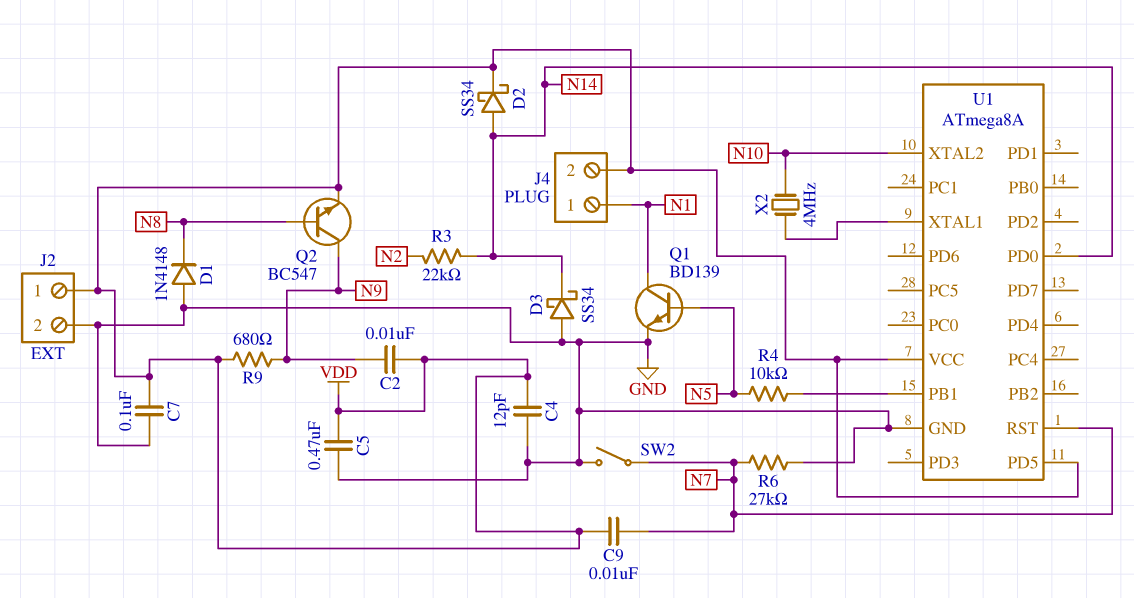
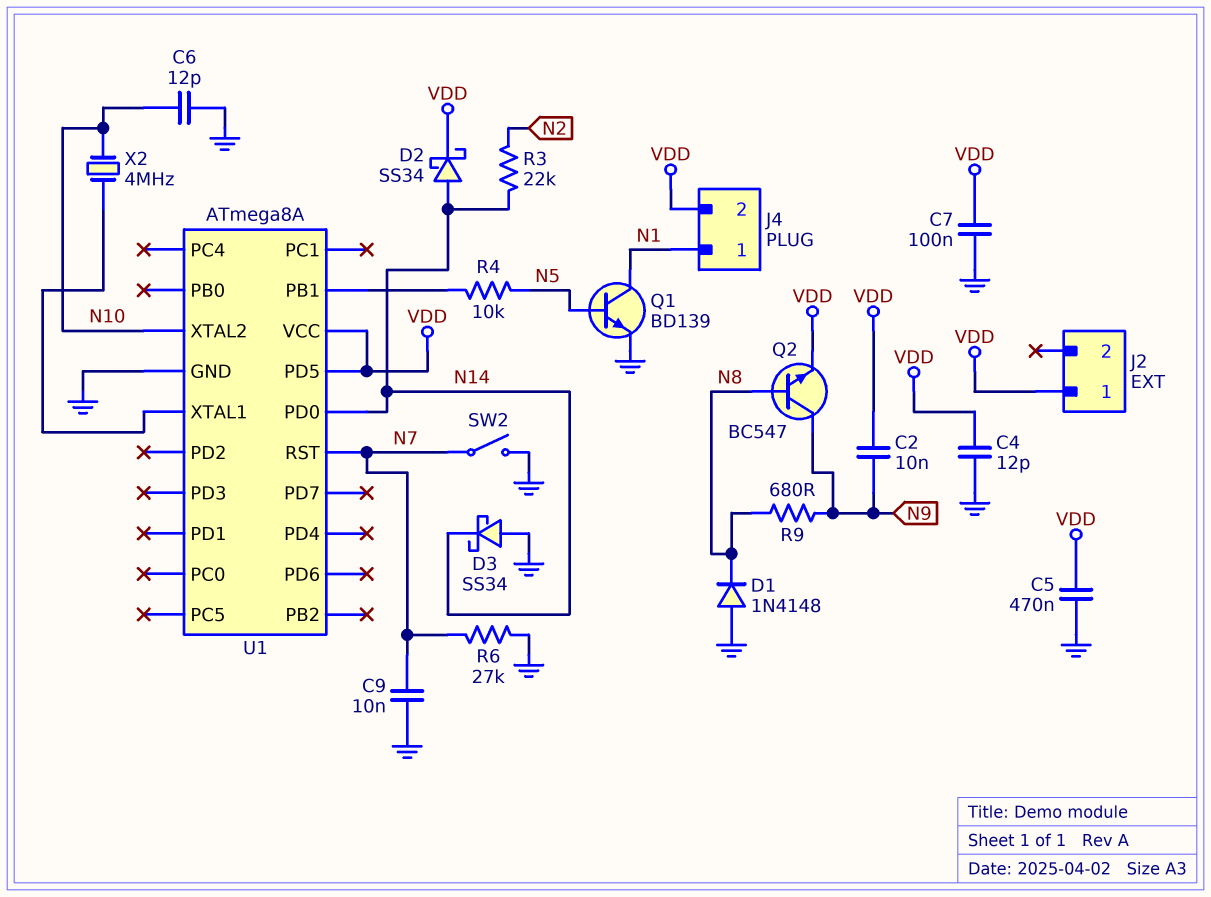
C6: none -> 12pF (GND, N10)
C9: 10nF (N7, VDD) -> 10nF (GND, N7)
J2 pin 2: GND -> none
R9: 680 (N9, VDD) -> 680 (N8, N9)

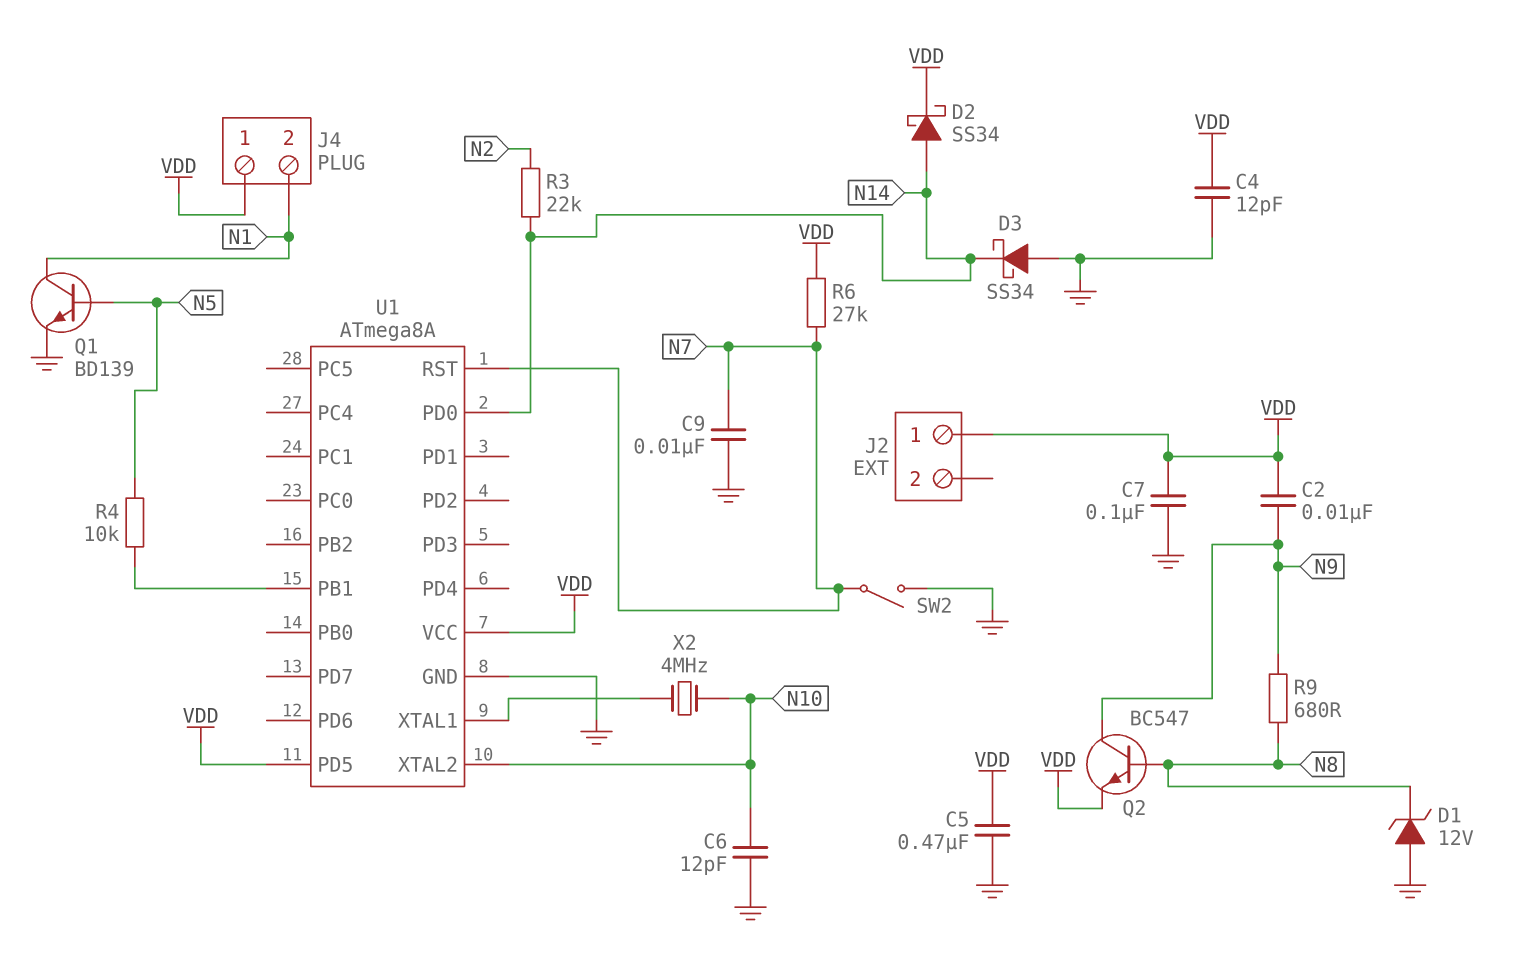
D1: diode 1N4148 (A GND, K N8) -> zener 12V (A GND, K N8)
J4 pin 1: N1 -> VDD
J4 pin 2: VDD -> N1
R6: 27k (GND, N7) -> 27k (N7, VDD)

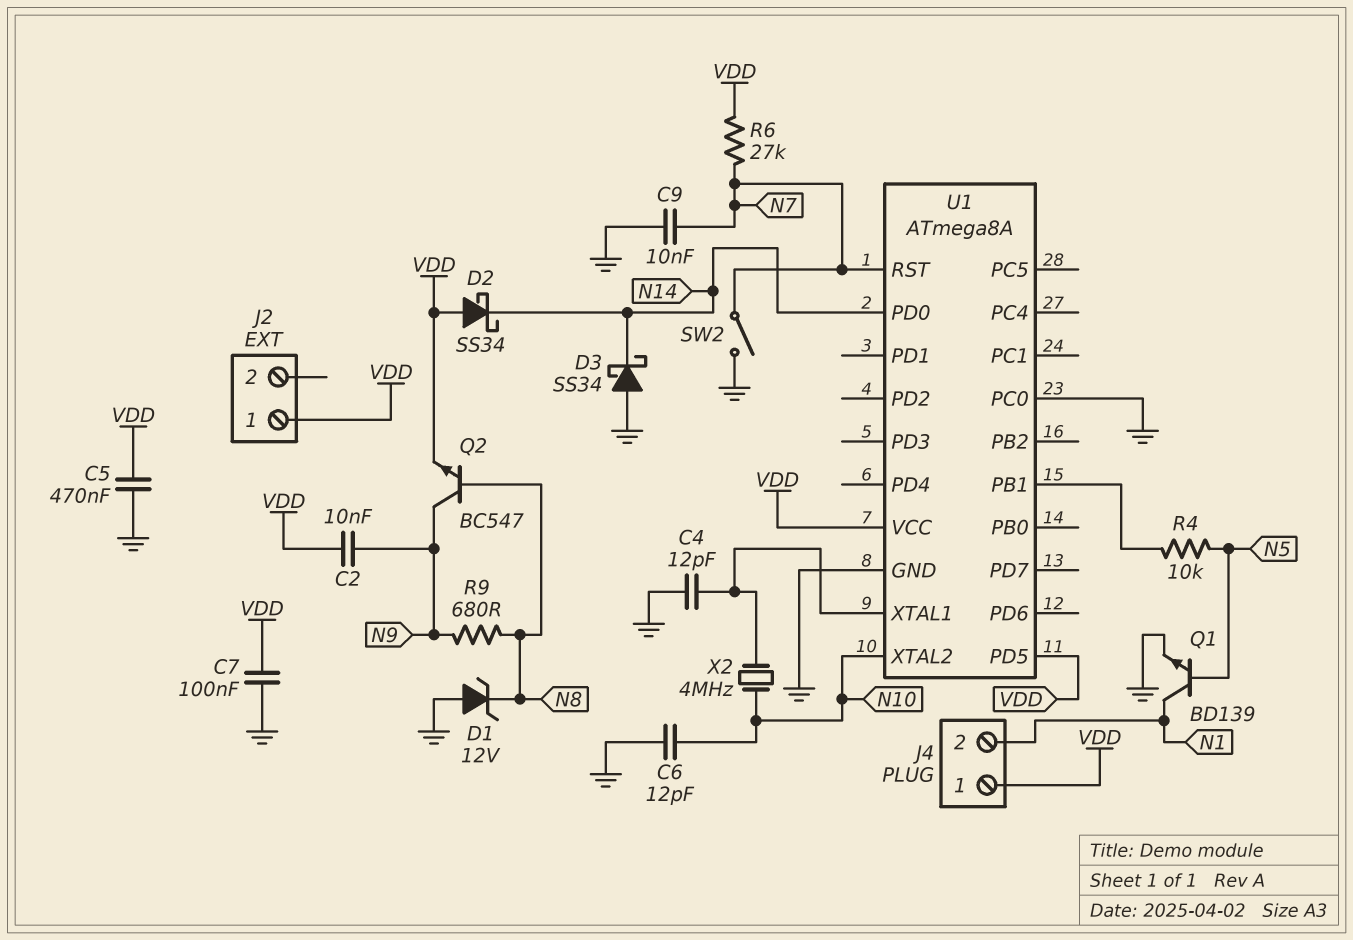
C4: 12pF (GND, VDD) -> 12pF (GND, U1/XTAL1)
D2: schottky SS34 (A N14, K VDD) -> schottky SS34 (A VDD, K N14)
R3: 22k (N2, N14) -> none
U1 pin PC0: none -> GND

